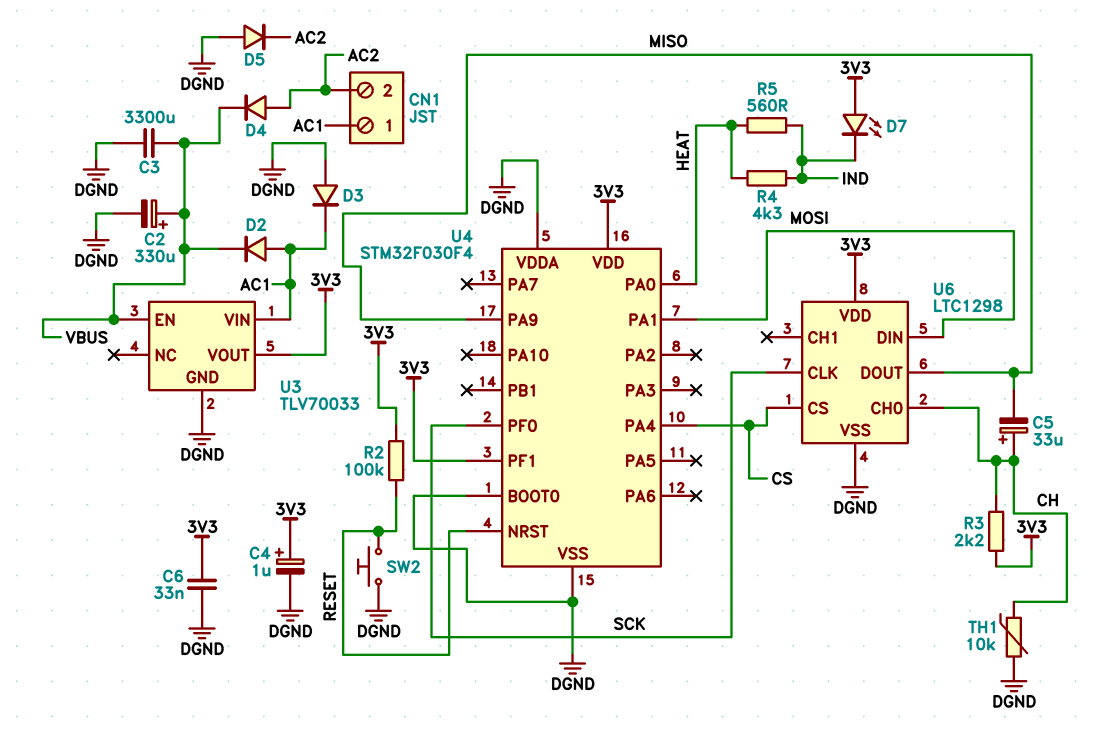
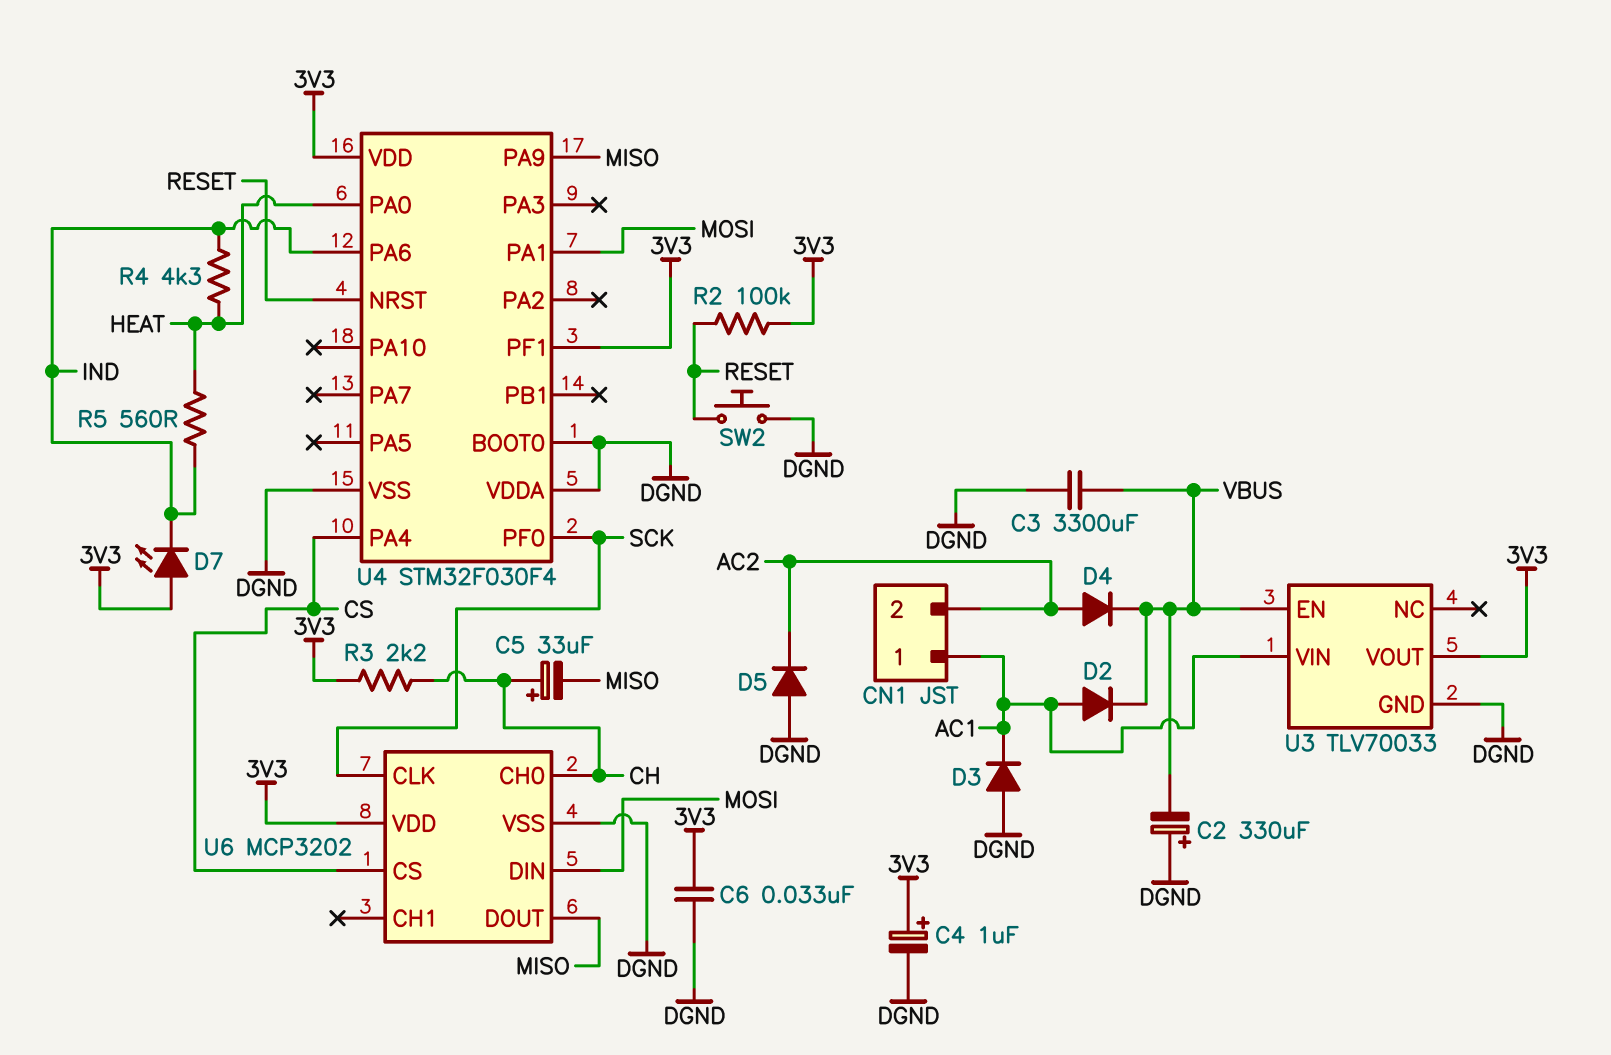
C2: 330uF (plus VBUS, minus DGND) -> 330uF (plus DGND, minus VBUS)
TH1: 10k (CH, DGND) -> none
U4 pin PA6: none -> IND
U6: LTC1298 -> MCP3202

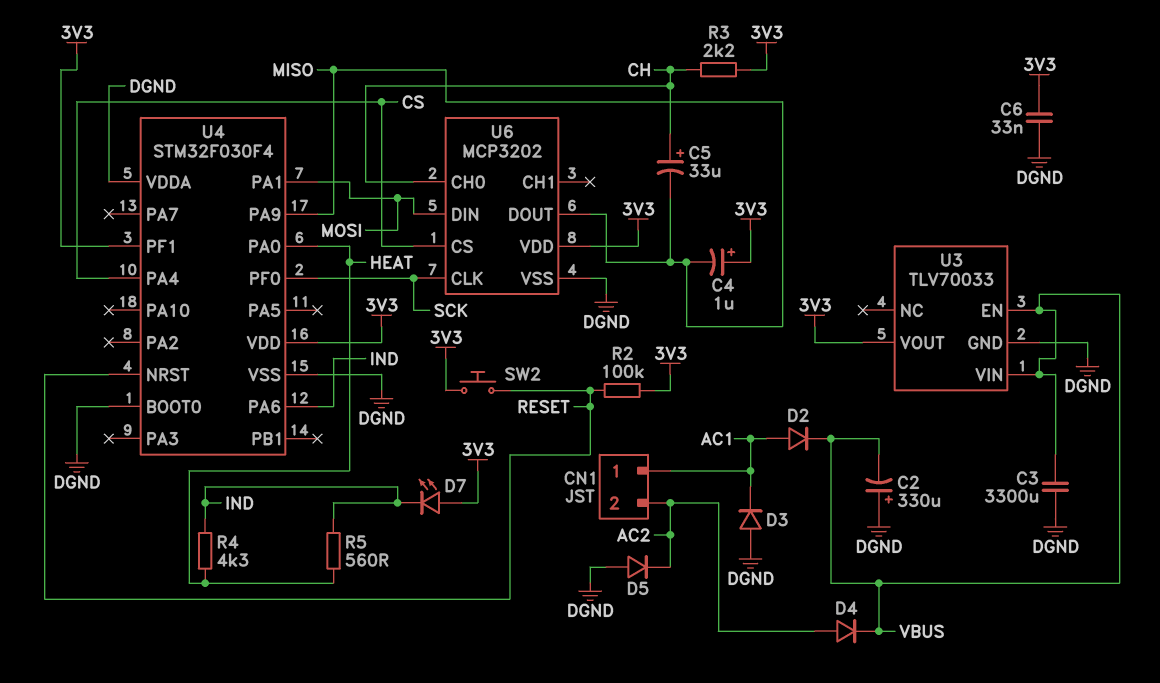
C4: 1uF (plus 3V3, minus DGND) -> 1uF (plus 3V3, minus MISO)
SW2: button (DGND, RESET) -> button (3V3, RESET)
U3 pin VIN: AC1 -> VBUS

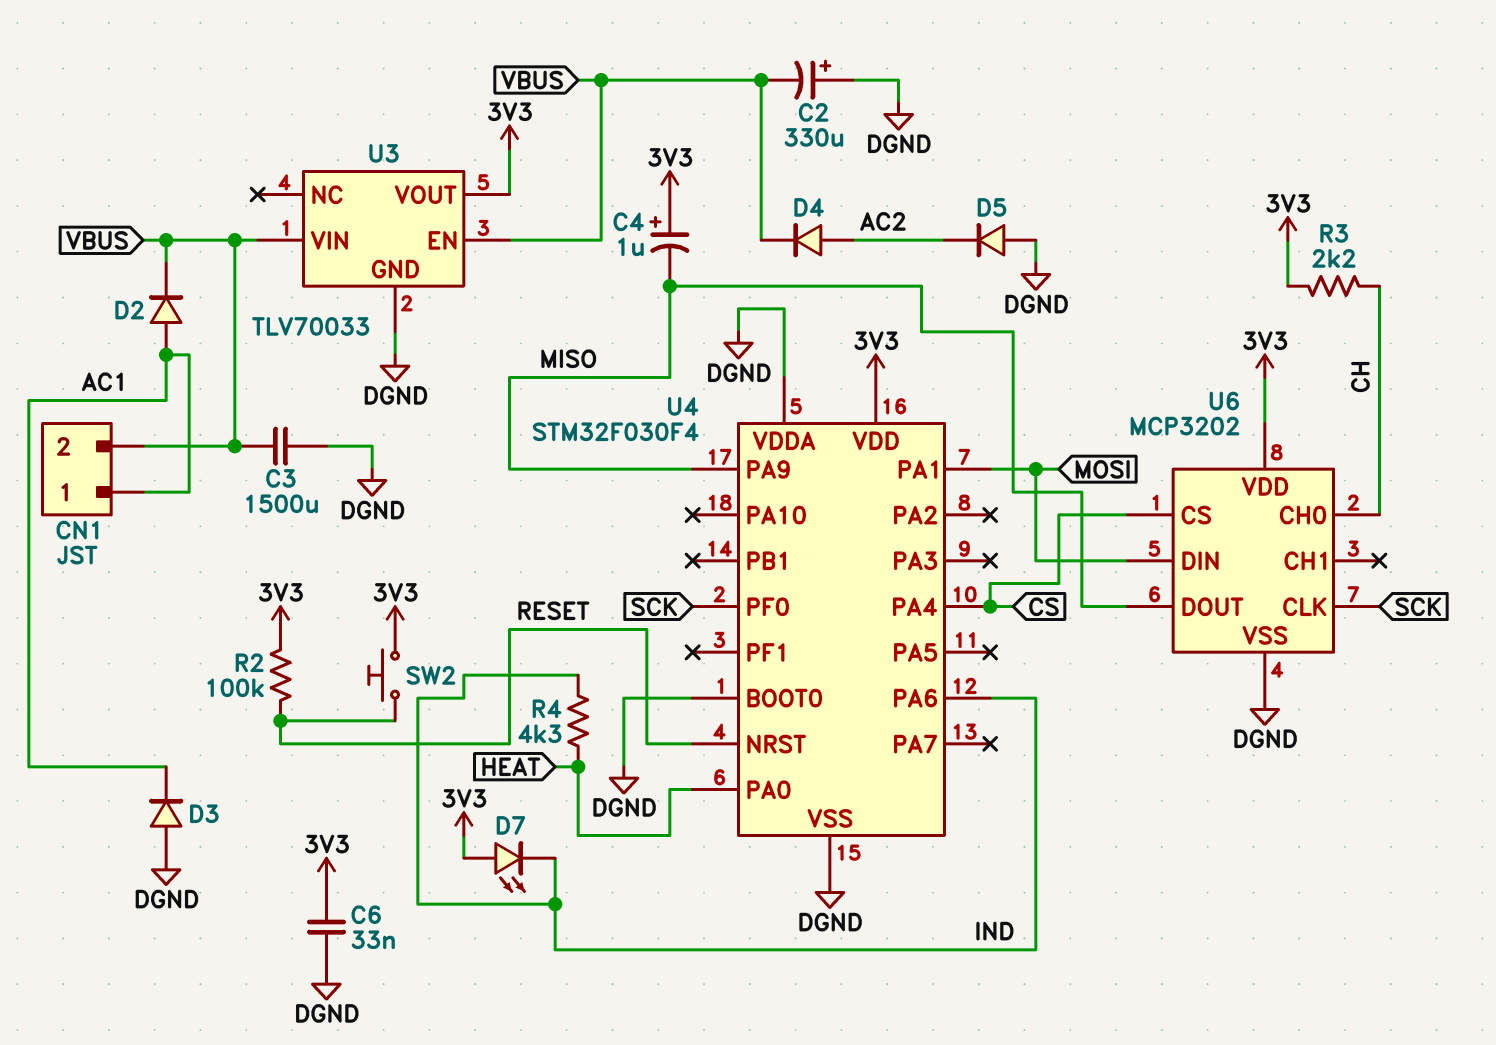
C3: 3300uF (DGND, VBUS) -> 1500uF (DGND, VBUS)
C5: 33uF (plus CH, minus MISO) -> none
CN1 pin 2: AC2 -> VBUS
R5: 560 (HEAT, IND) -> none
U4 pin PF1: 3V3 -> none

